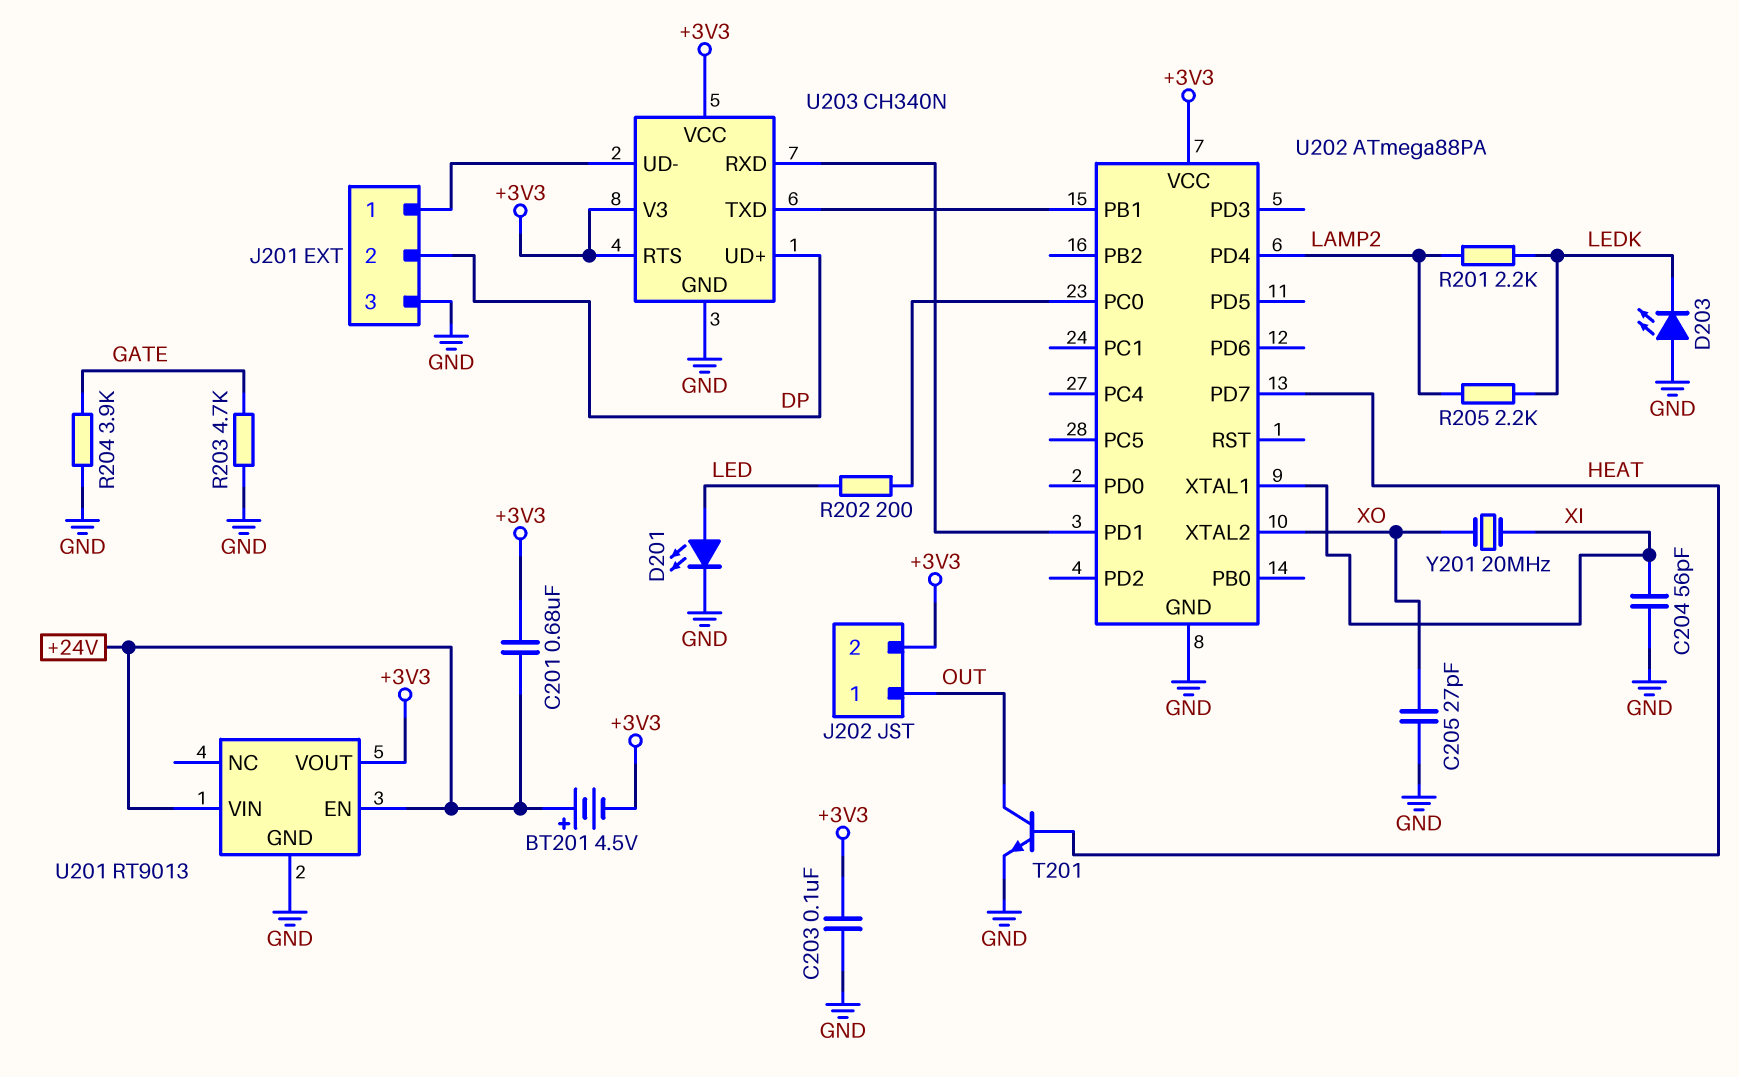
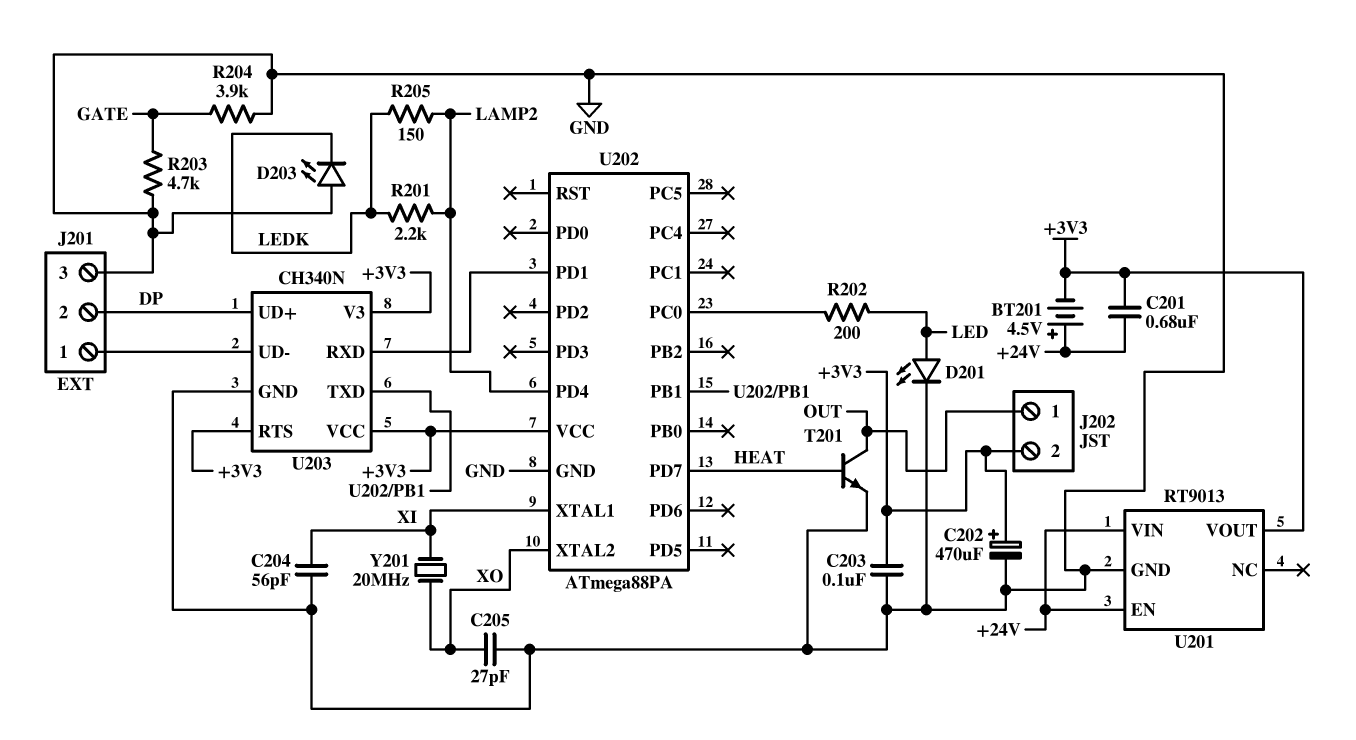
C202: none -> 470uF (plus +3V3, minus GND)
R205: 2.2k (LAMP2, LEDK) -> 150 (LAMP2, LEDK)

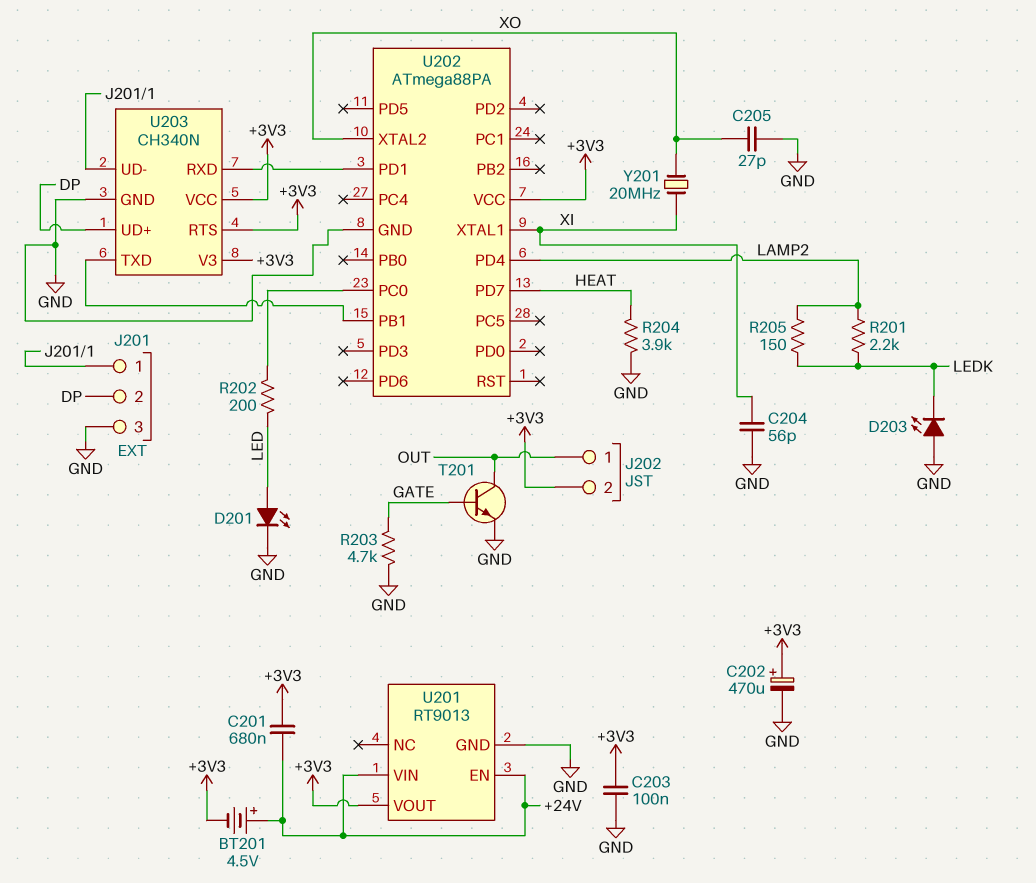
R204: 3.9k (GATE, GND) -> 3.9k (GND, HEAT)
T201: NPN (B HEAT, C OUT, E GND) -> NPN (B GATE, C OUT, E GND)

